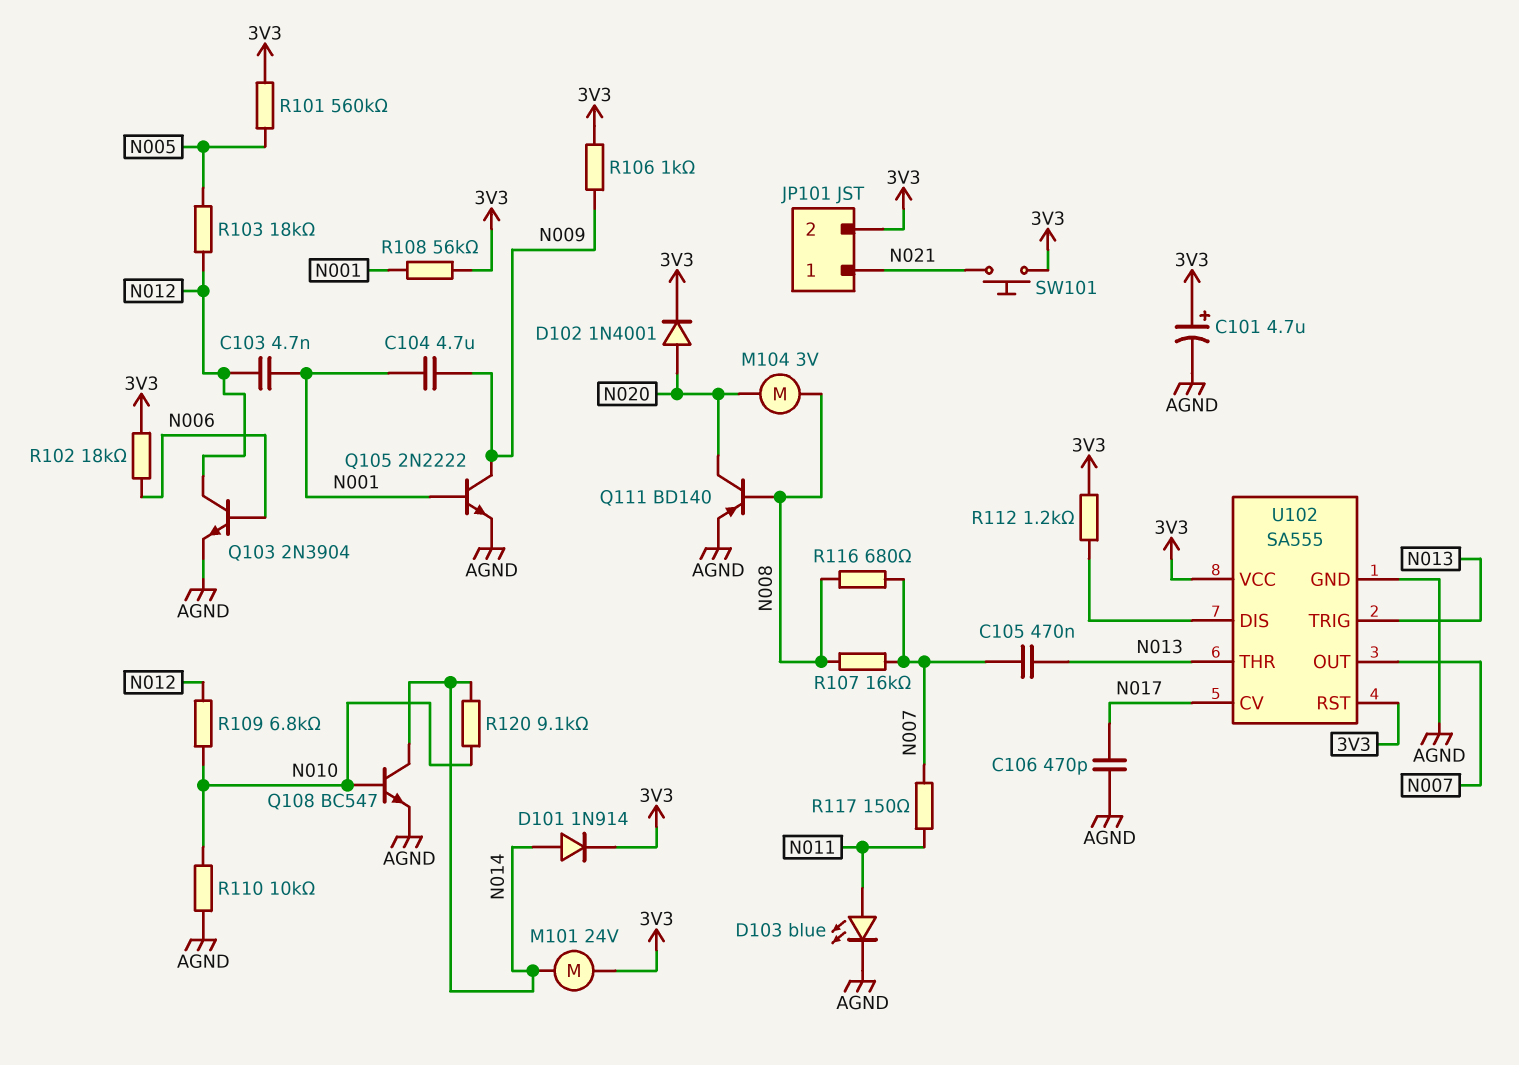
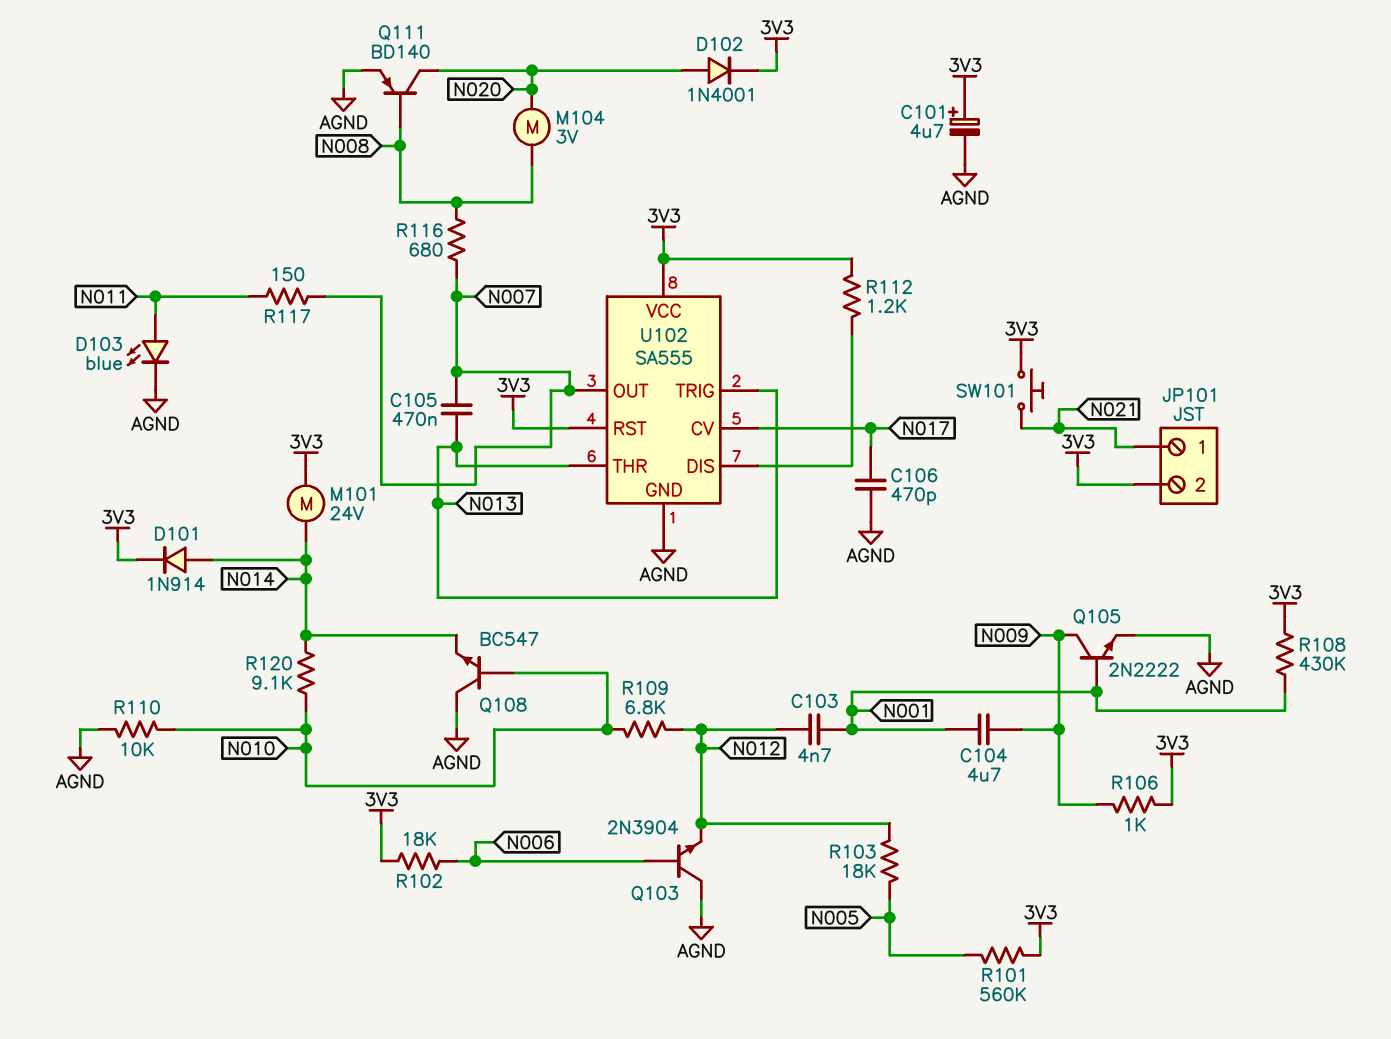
Q103: NPN 2N3904 (B N006, C N012, E AGND) -> NPN 2N3904 (B N006, C AGND, E N012)
Q108: NPN BC547 (B N010, C N014, E AGND) -> NPN BC547 (B N010, C AGND, E N014)
R107: 16k (N007, N008) -> none
R108: 56k (3V3, N001) -> 430k (3V3, N001)

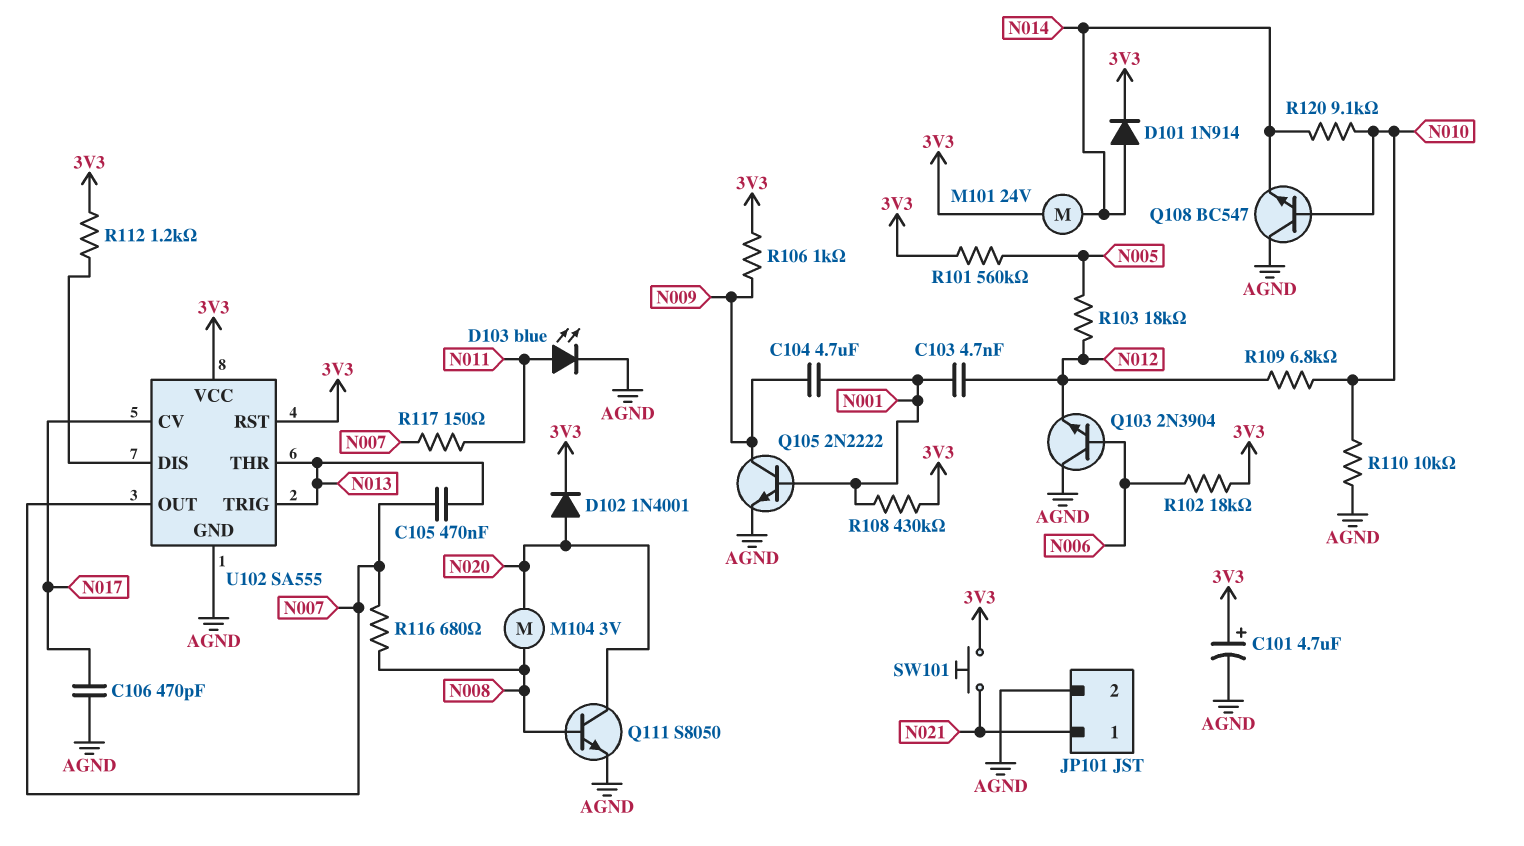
JP101 pin 2: 3V3 -> AGND
Q111: PNP BD140 (B N008, C N020, E AGND) -> NPN S8050 (B N008, C N020, E AGND)

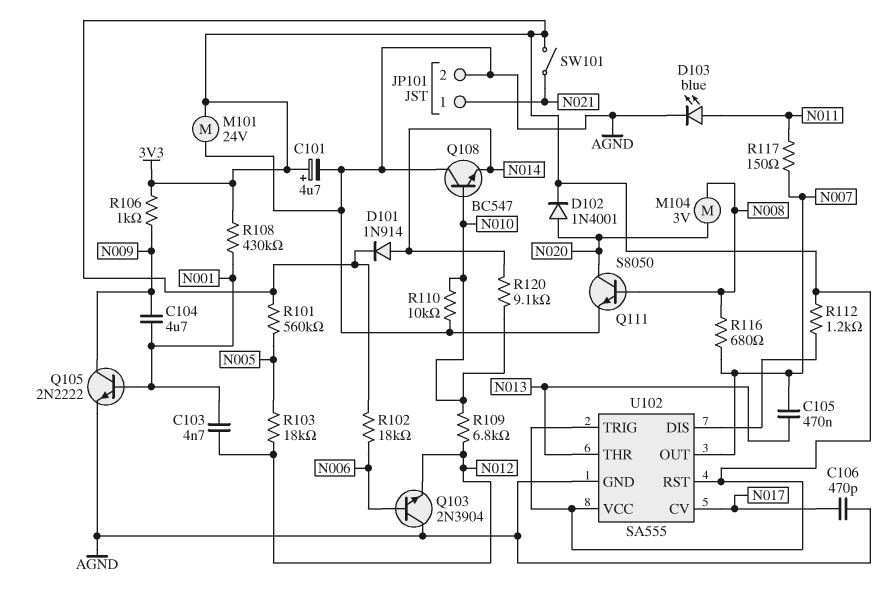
M101: motor 24V (3V3, N014) -> motor 24V (3V3, AGND)
SW101: button (3V3, N021) -> switch (3V3, N021)
U102 pin TRIG: N013 -> 3V3

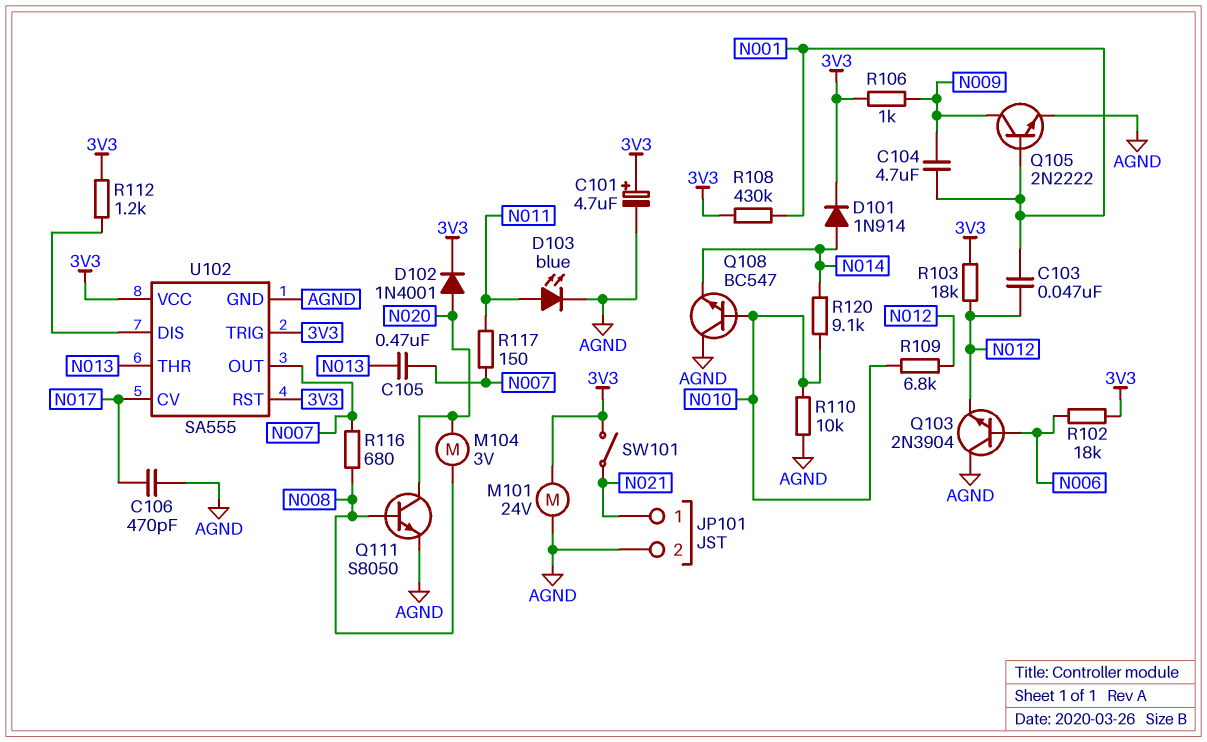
C103: 4.7nF (N001, N012) -> 47nF (N001, N012)
R101: 560k (3V3, N005) -> none
R103: 18k (N005, N012) -> 18k (3V3, N012)

